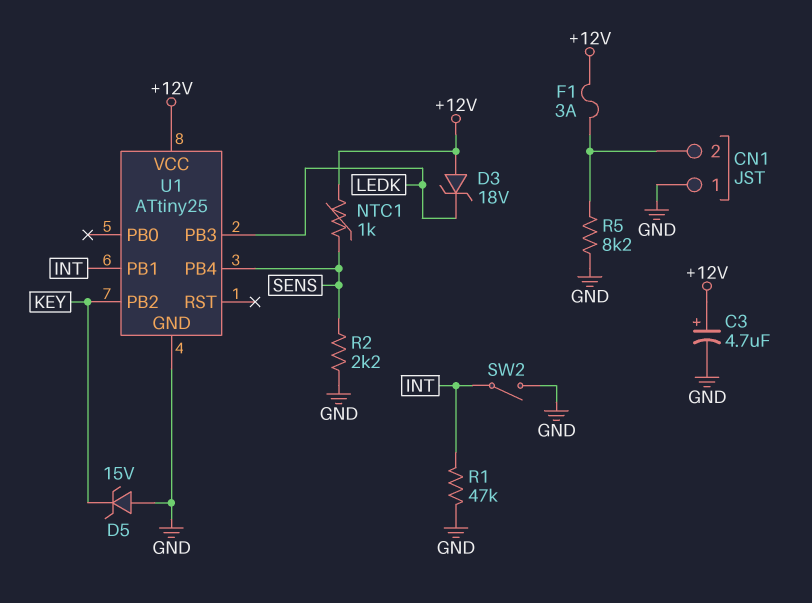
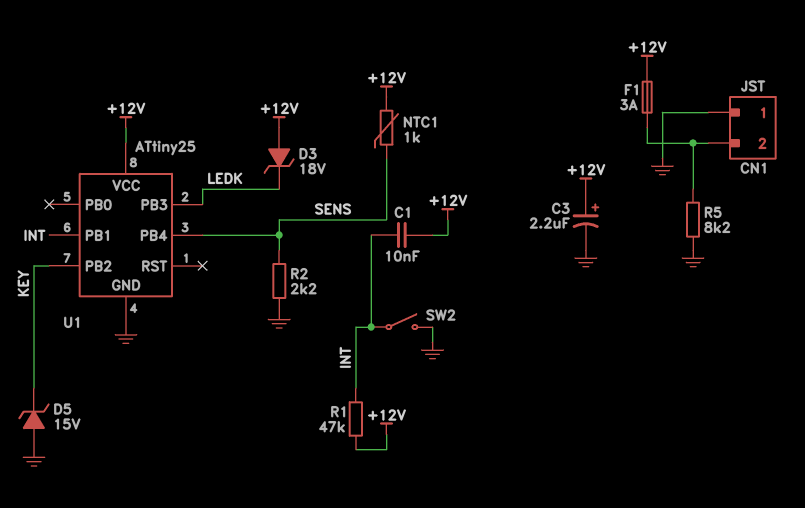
C1: none -> 10nF (+12V, INT)
C3: 4.7uF (plus +12V, minus GND) -> 2.2uF (plus +12V, minus GND)
R1: 47k (GND, INT) -> 47k (+12V, INT)

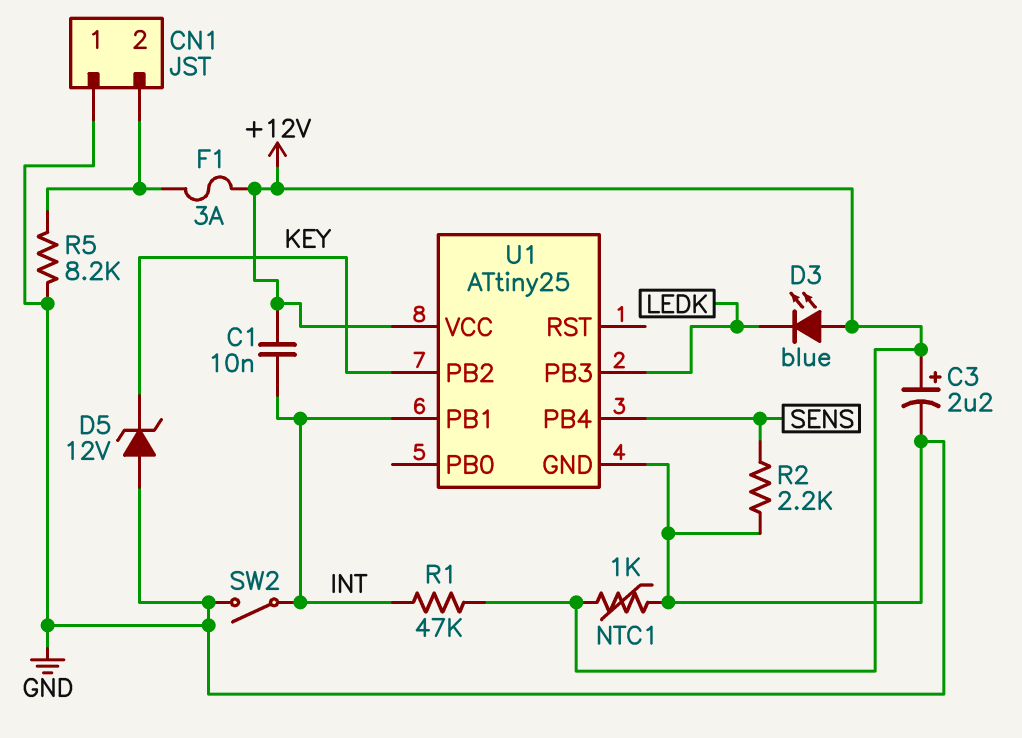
D3: zener 18V (A +12V, K LEDK) -> LED blue (A +12V, K LEDK)
D5: zener 15V (A GND, K KEY) -> zener 12V (A GND, K KEY)
NTC1: 1k (+12V, SENS) -> 1k (+12V, GND)

